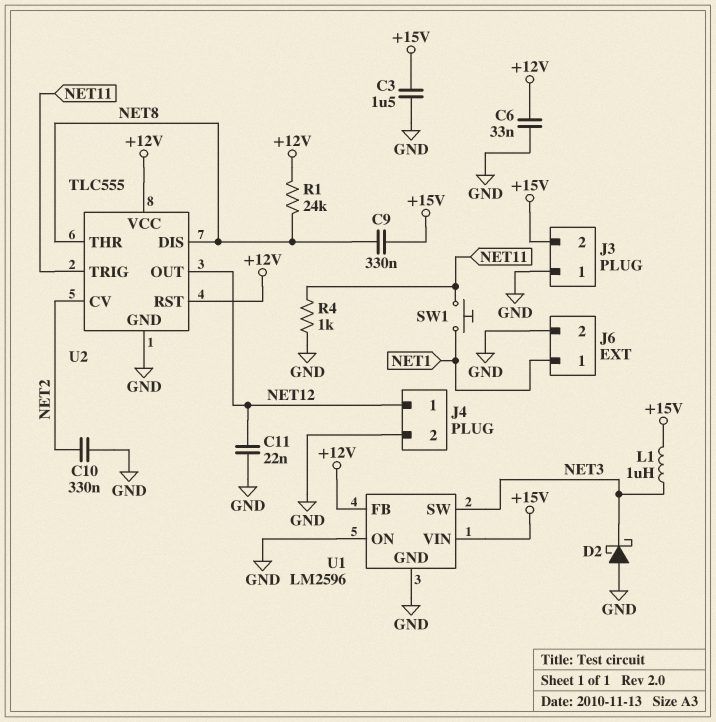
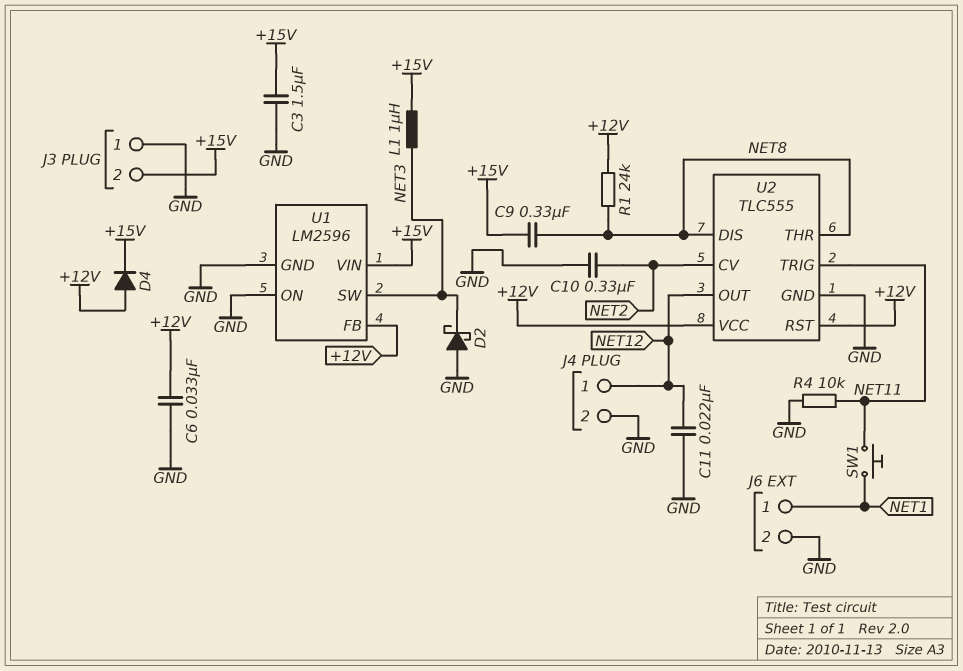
D4: none -> diode (A +12V, K +15V)
R4: 1k (GND, NET11) -> 10k (GND, NET11)

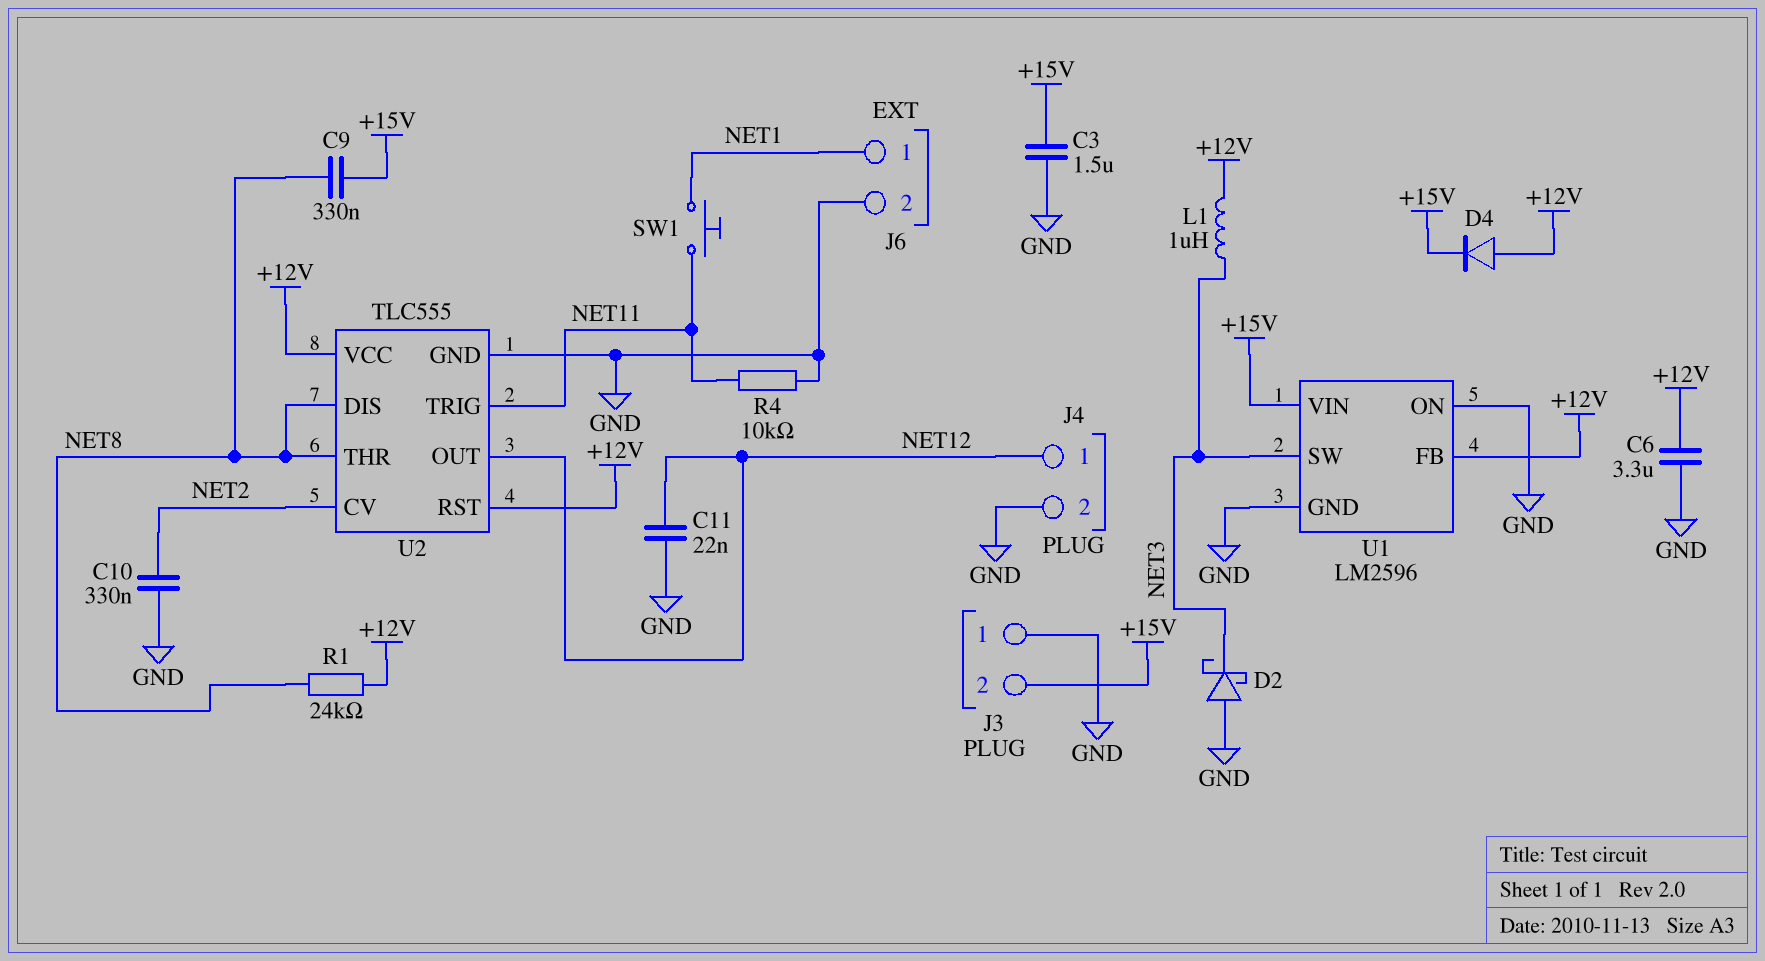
C6: 33nF (+12V, GND) -> 3.3uF (+12V, GND)
L1: 1uH (+15V, NET3) -> 1uH (+12V, NET3)

